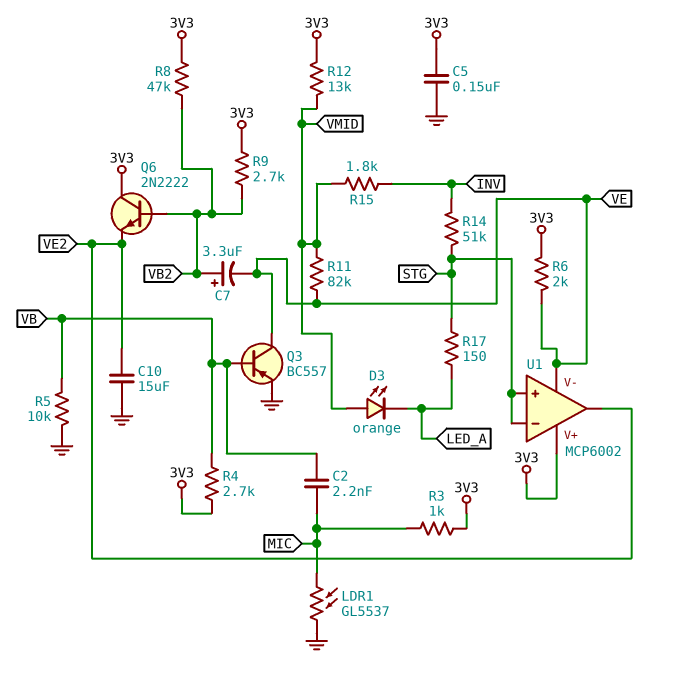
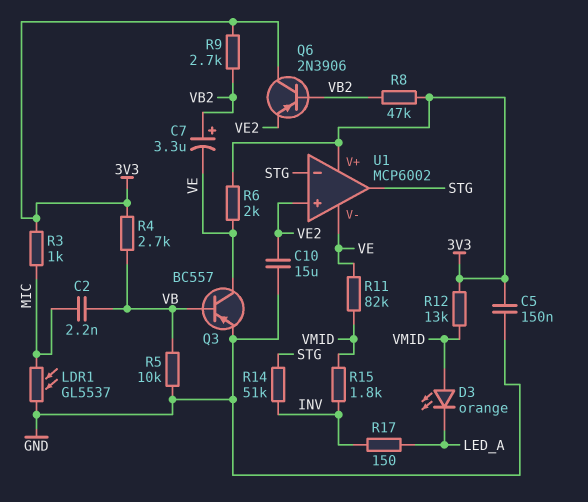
Q6: NPN 2N2222 (B VB2, C 3V3, E VE2) -> PNP 2N3906 (B VB2, C 3V3, E VE2)
R17: 150 (LED_A, STG) -> 150 (INV, LED_A)
U1 pin in+: STG -> VE2
U1 pin out: VE2 -> STG

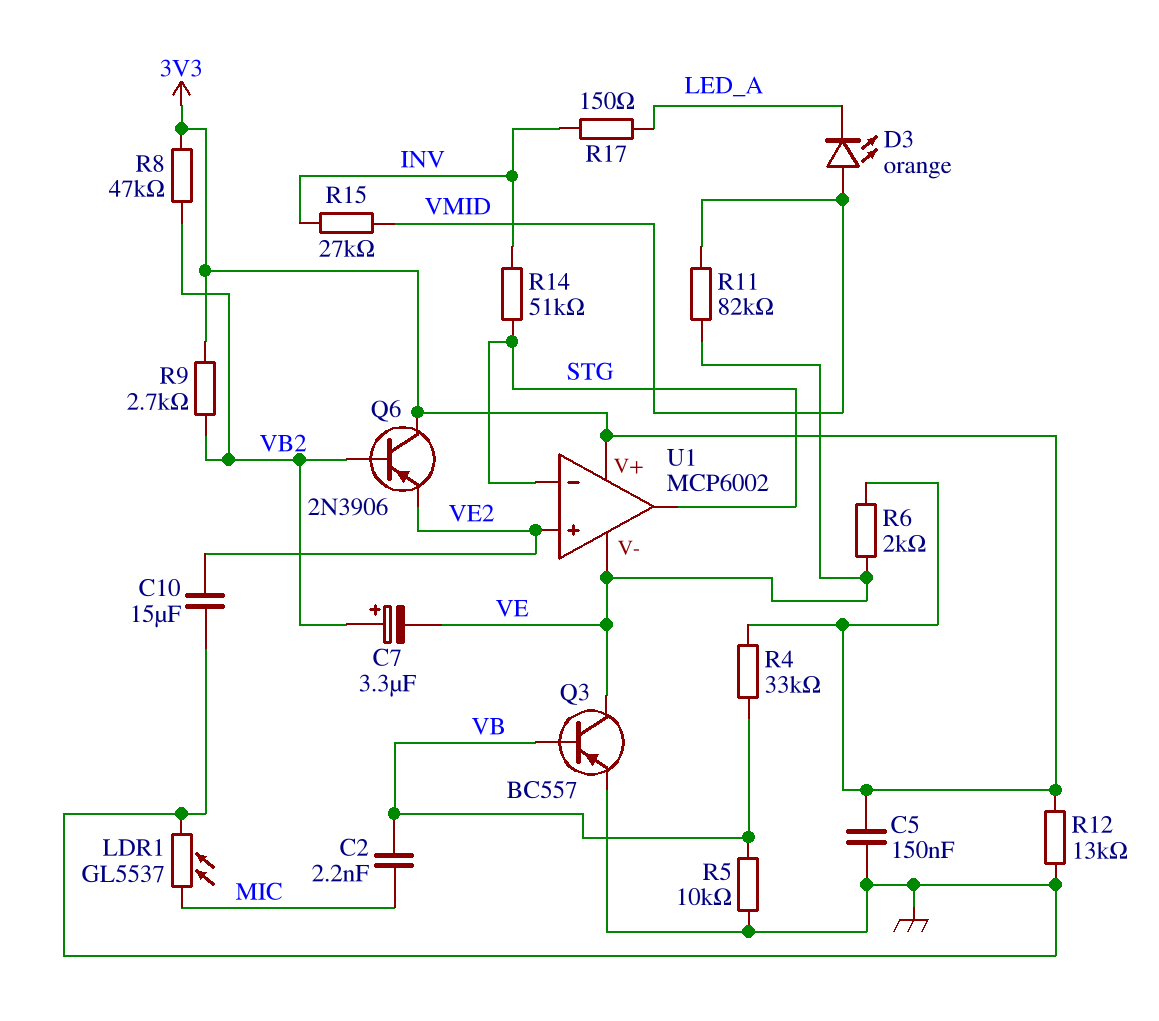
R3: 1k (3V3, MIC) -> none
R4: 2.7k (3V3, VB) -> 33k (3V3, VB)
R12: 13k (3V3, VMID) -> 13k (3V3, GND)
R15: 1.8k (INV, VMID) -> 27k (INV, VMID)

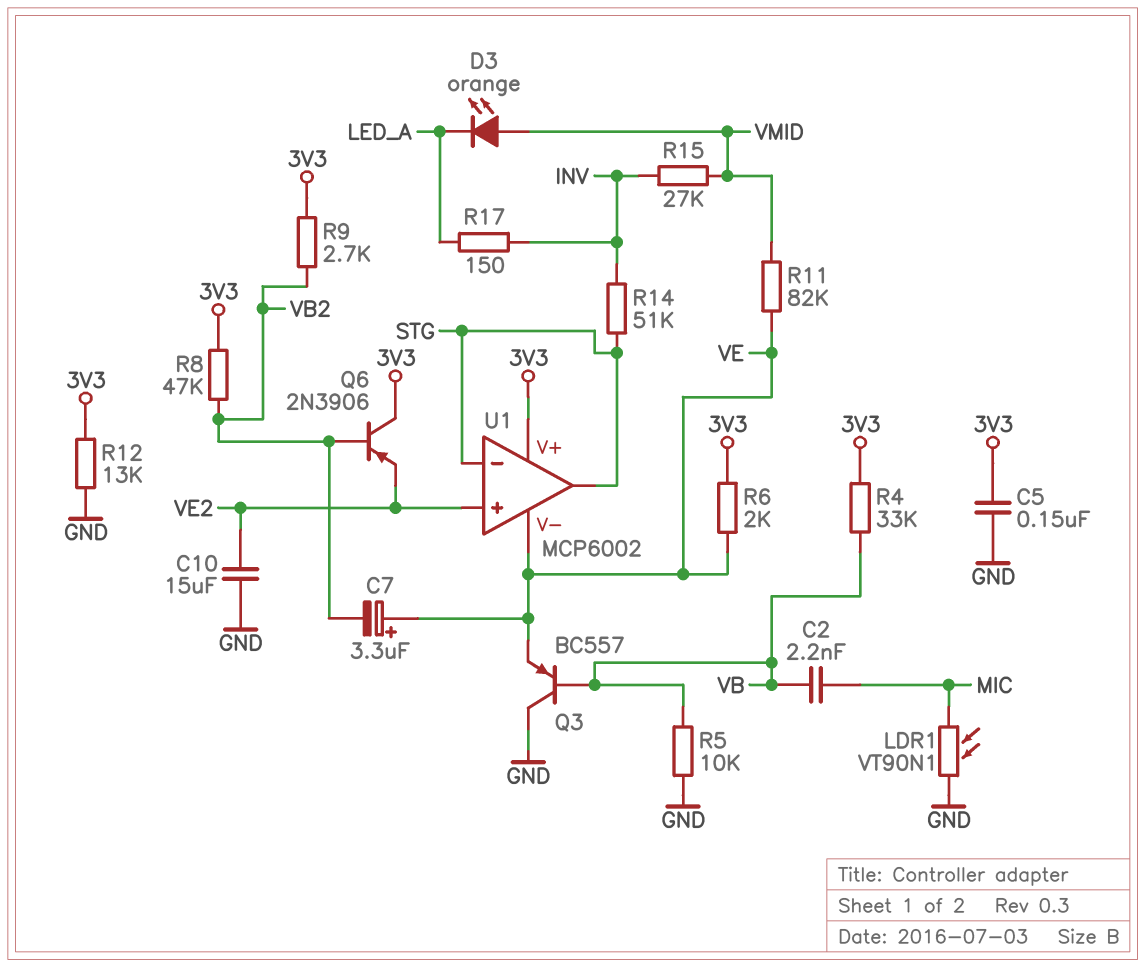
C7: 3.3uF (plus VB2, minus VE) -> 3.3uF (plus VE, minus VB2)
LDR1: GL5537 (GND, MIC) -> VT90N1 (GND, MIC)
Q3: PNP BC557 (B VB, C VE, E GND) -> PNP BC557 (B VB, C GND, E VE)

